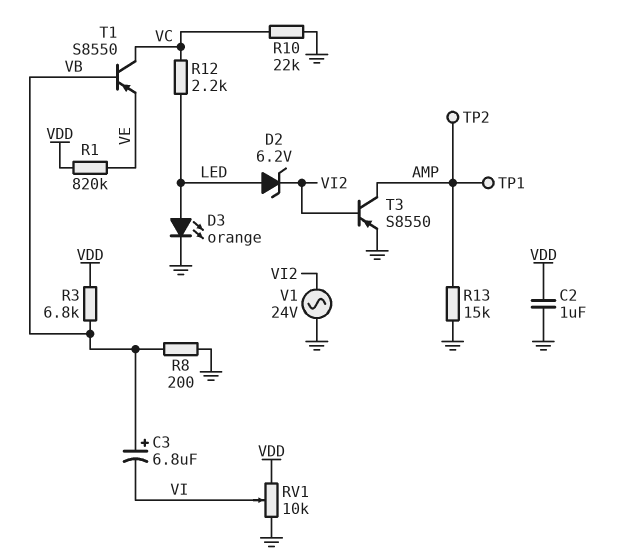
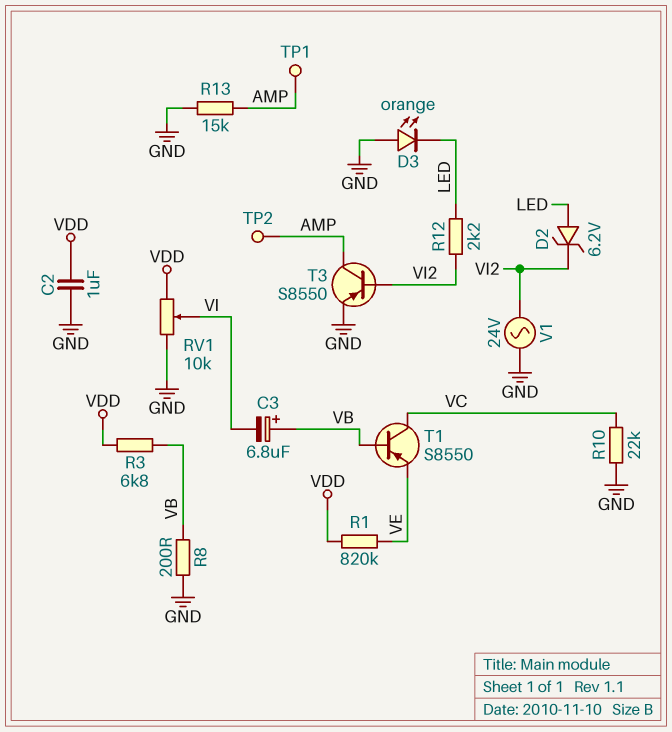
D3: LED orange (A LED, K GND) -> LED orange (A GND, K LED)
R12: 2.2k (LED, VC) -> 2.2k (LED, VI2)

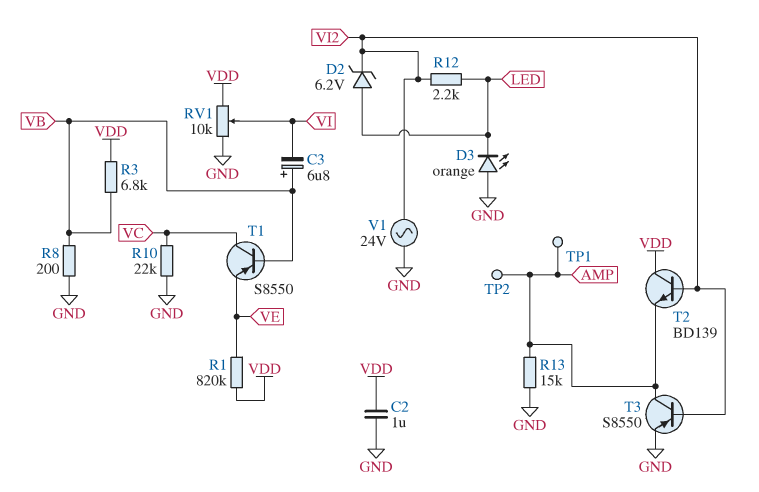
T2: none -> NPN BD139 (B VI2, C VDD, E AMP)

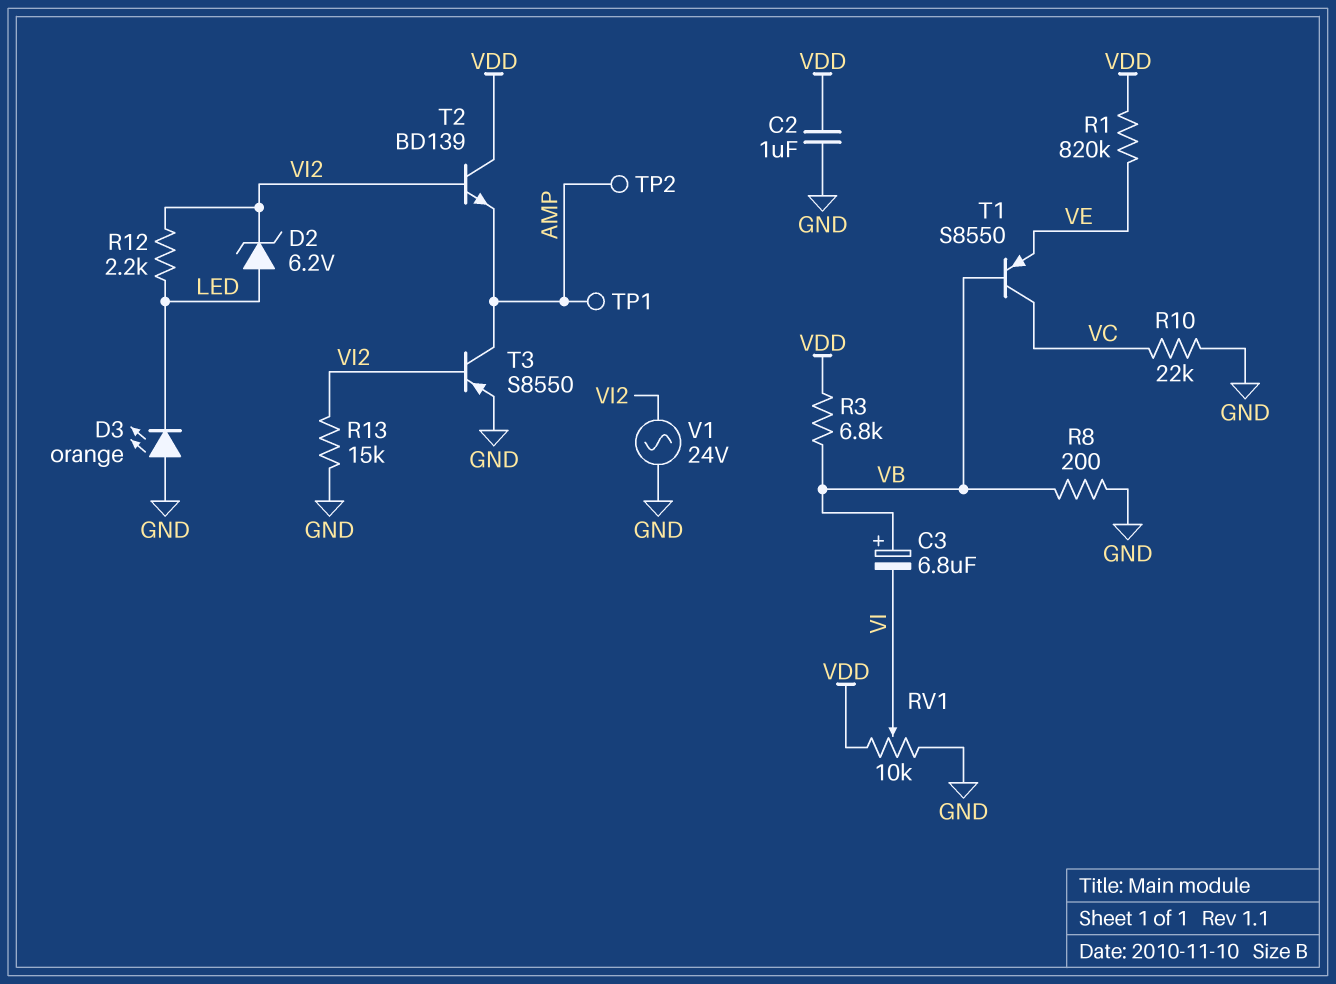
R13: 15k (AMP, GND) -> 15k (GND, VI2)

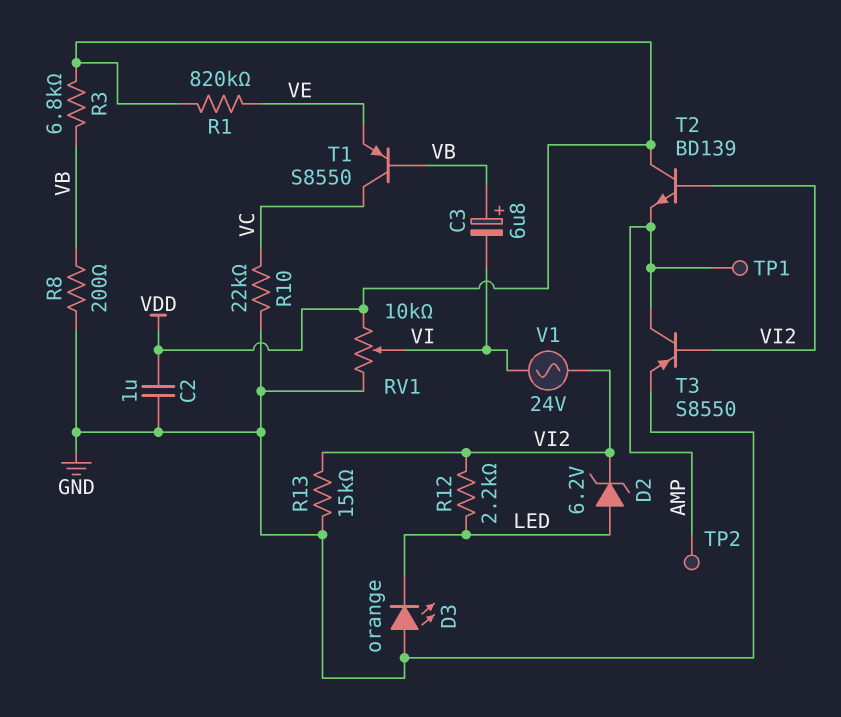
V1: AC 24V (GND, VI2) -> AC 24V (VI, VI2)

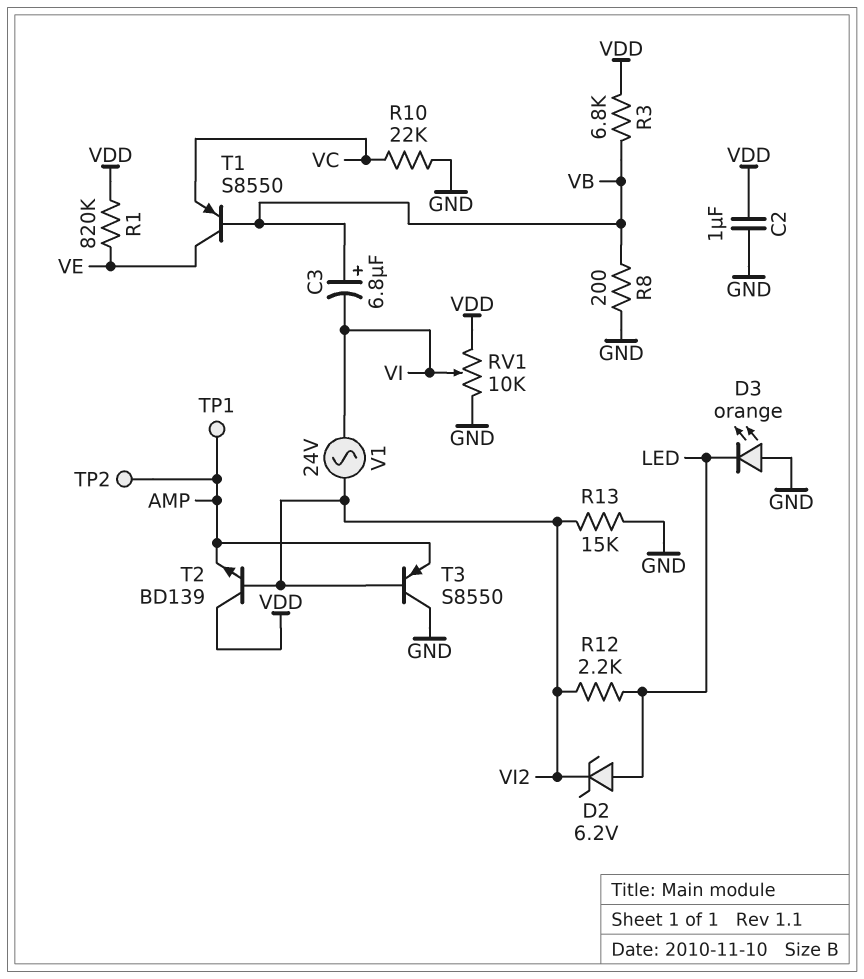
T1: PNP S8550 (B VB, C VC, E VE) -> PNP S8550 (B VB, C VE, E VC)
T3: PNP S8550 (B VI2, C AMP, E GND) -> PNP S8550 (B VI2, C GND, E AMP)

